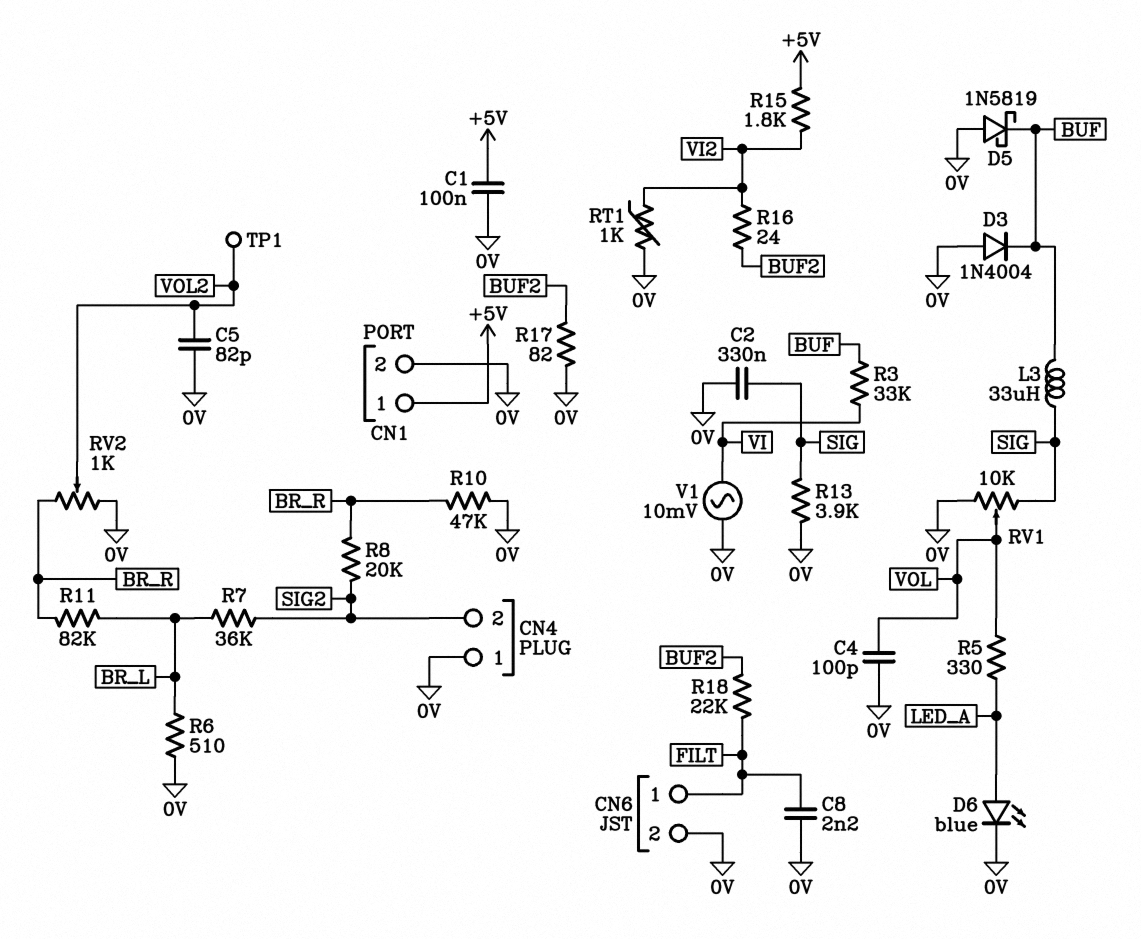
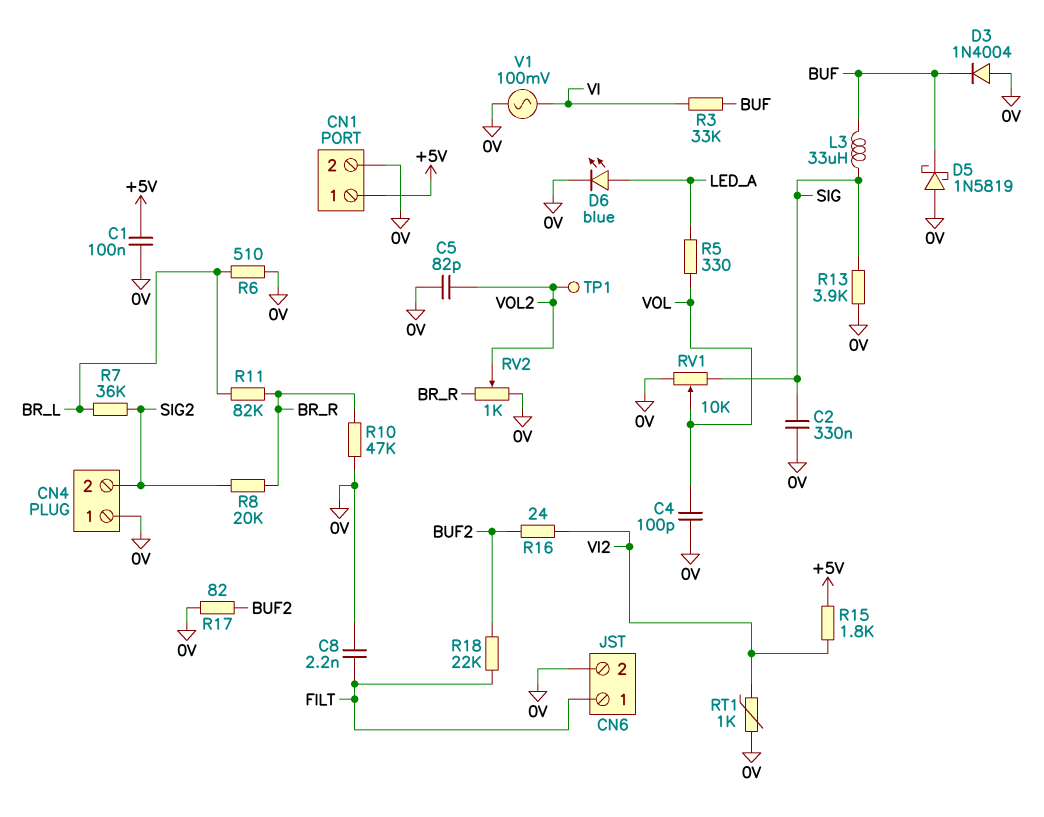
V1: AC 10mV (0V, VI) -> AC 100mV (0V, VI)

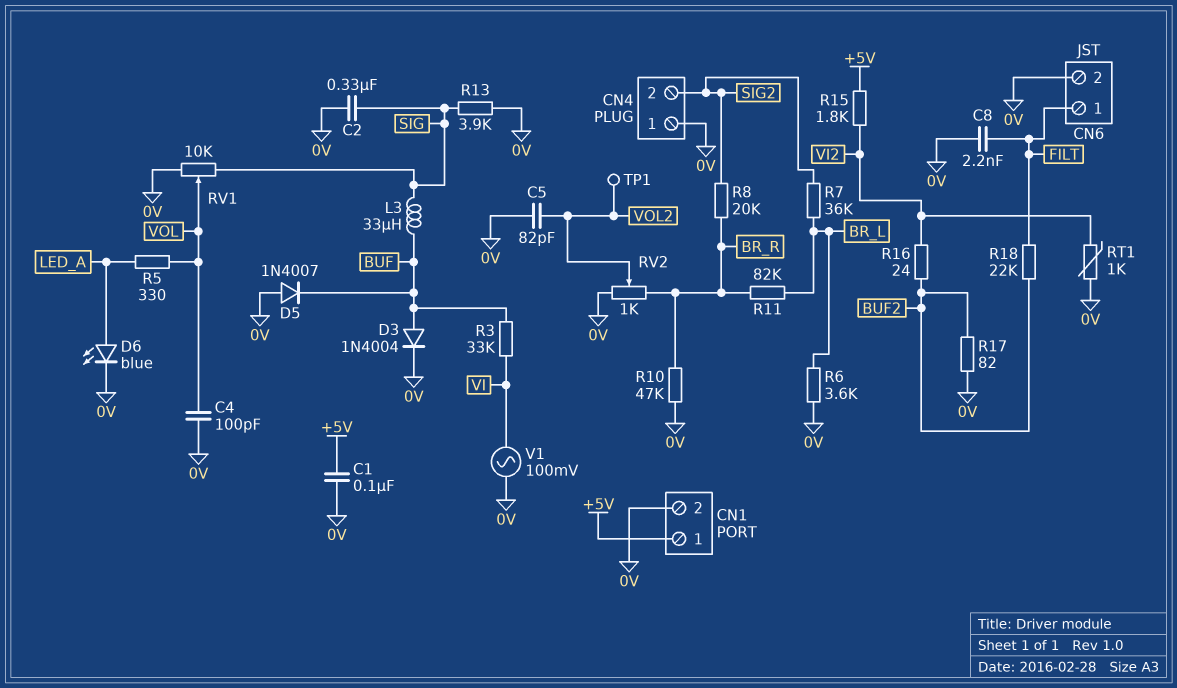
D3: diode 1N4004 (A 0V, K BUF) -> diode 1N4004 (A BUF, K 0V)
D5: schottky 1N5819 (A 0V, K BUF) -> diode 1N4007 (A 0V, K BUF)
R6: 510 (0V, BR_L) -> 3.6k (0V, BR_L)

